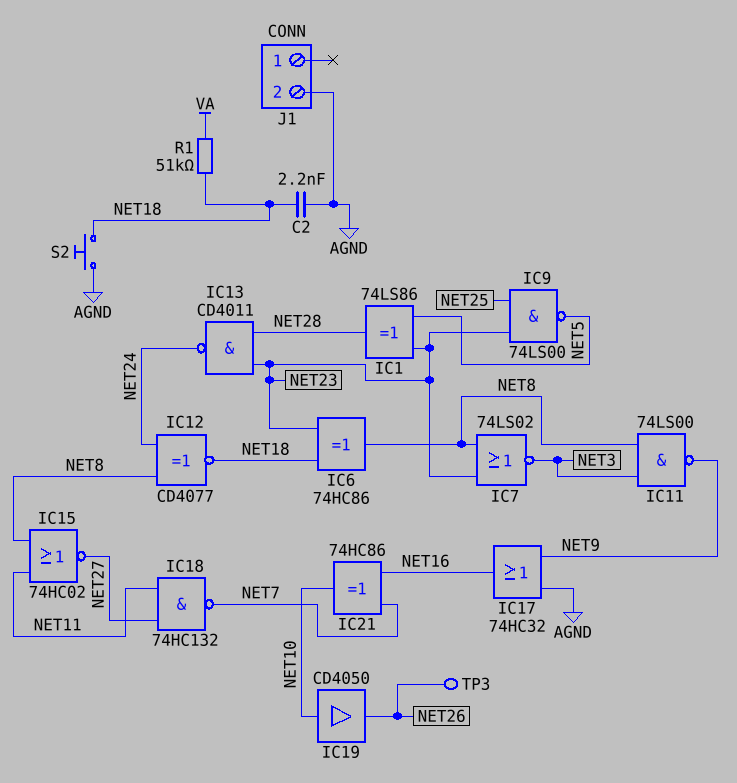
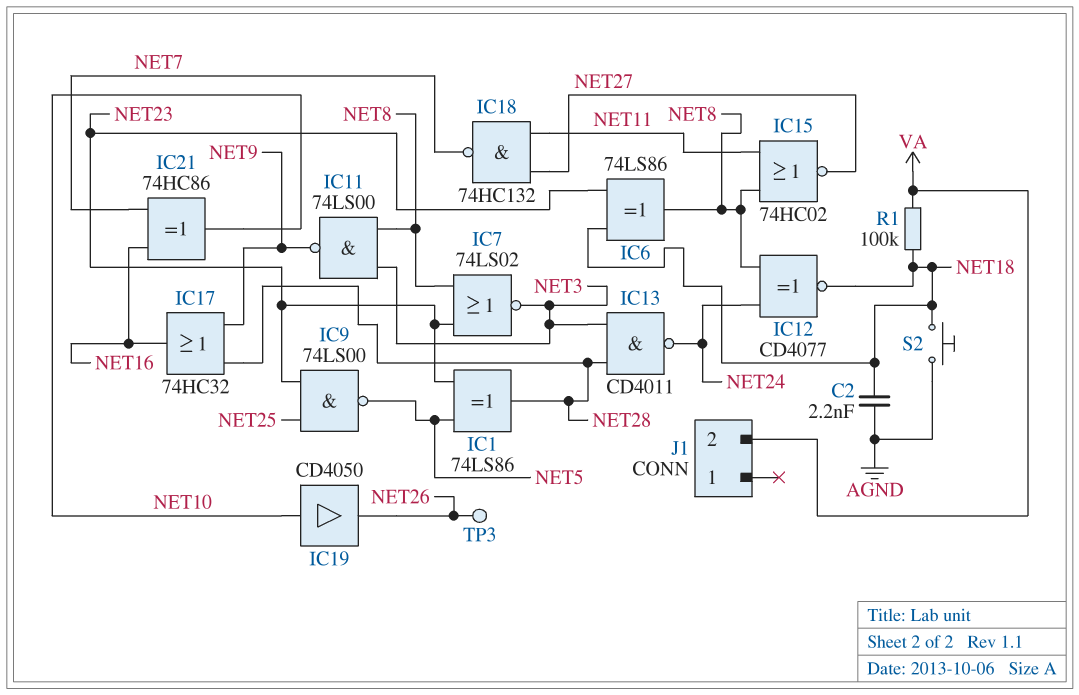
IC6: XOR 74HC86 (in NET18, in NET23, out NET8) -> XOR 74LS86 (in NET18, in NET23, out NET8)
IC13: NAND CD4011 (in NET23, in NET28, out NET24) -> NAND CD4011 (in NET3, in NET28, out NET24)
IC17: OR 74HC32 (in AGND, in NET9, out NET16) -> OR 74HC32 (in NET9, in NET28, out NET16)
J1 pin 2: AGND -> VA
R1: 51k (NET18, VA) -> 100k (NET18, VA)

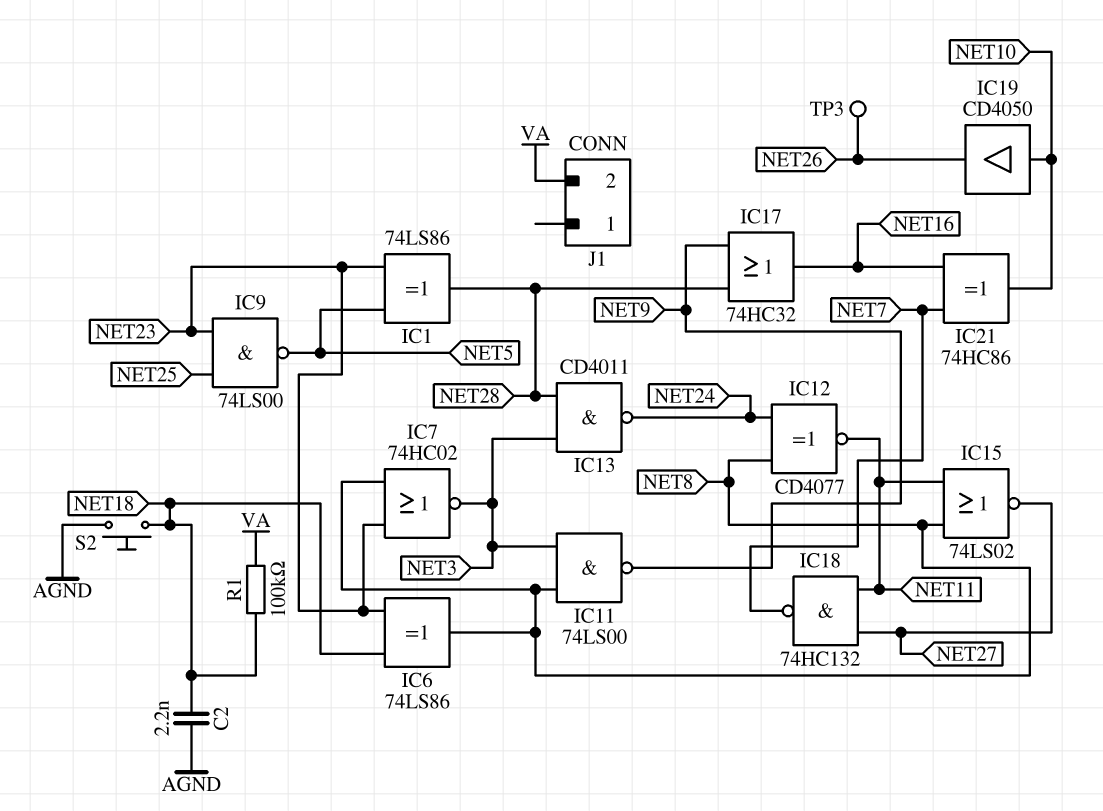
IC7: NOR 74LS02 (in NET8, in NET23, out NET3) -> NOR 74HC02 (in NET8, in NET23, out NET3)
IC12: XNOR CD4077 (in NET8, in NET24, out NET18) -> XNOR CD4077 (in NET8, in NET24, out NET11)
IC15: NOR 74HC02 (in NET8, in NET11, out NET27) -> NOR 74LS02 (in NET8, in NET11, out NET27)

